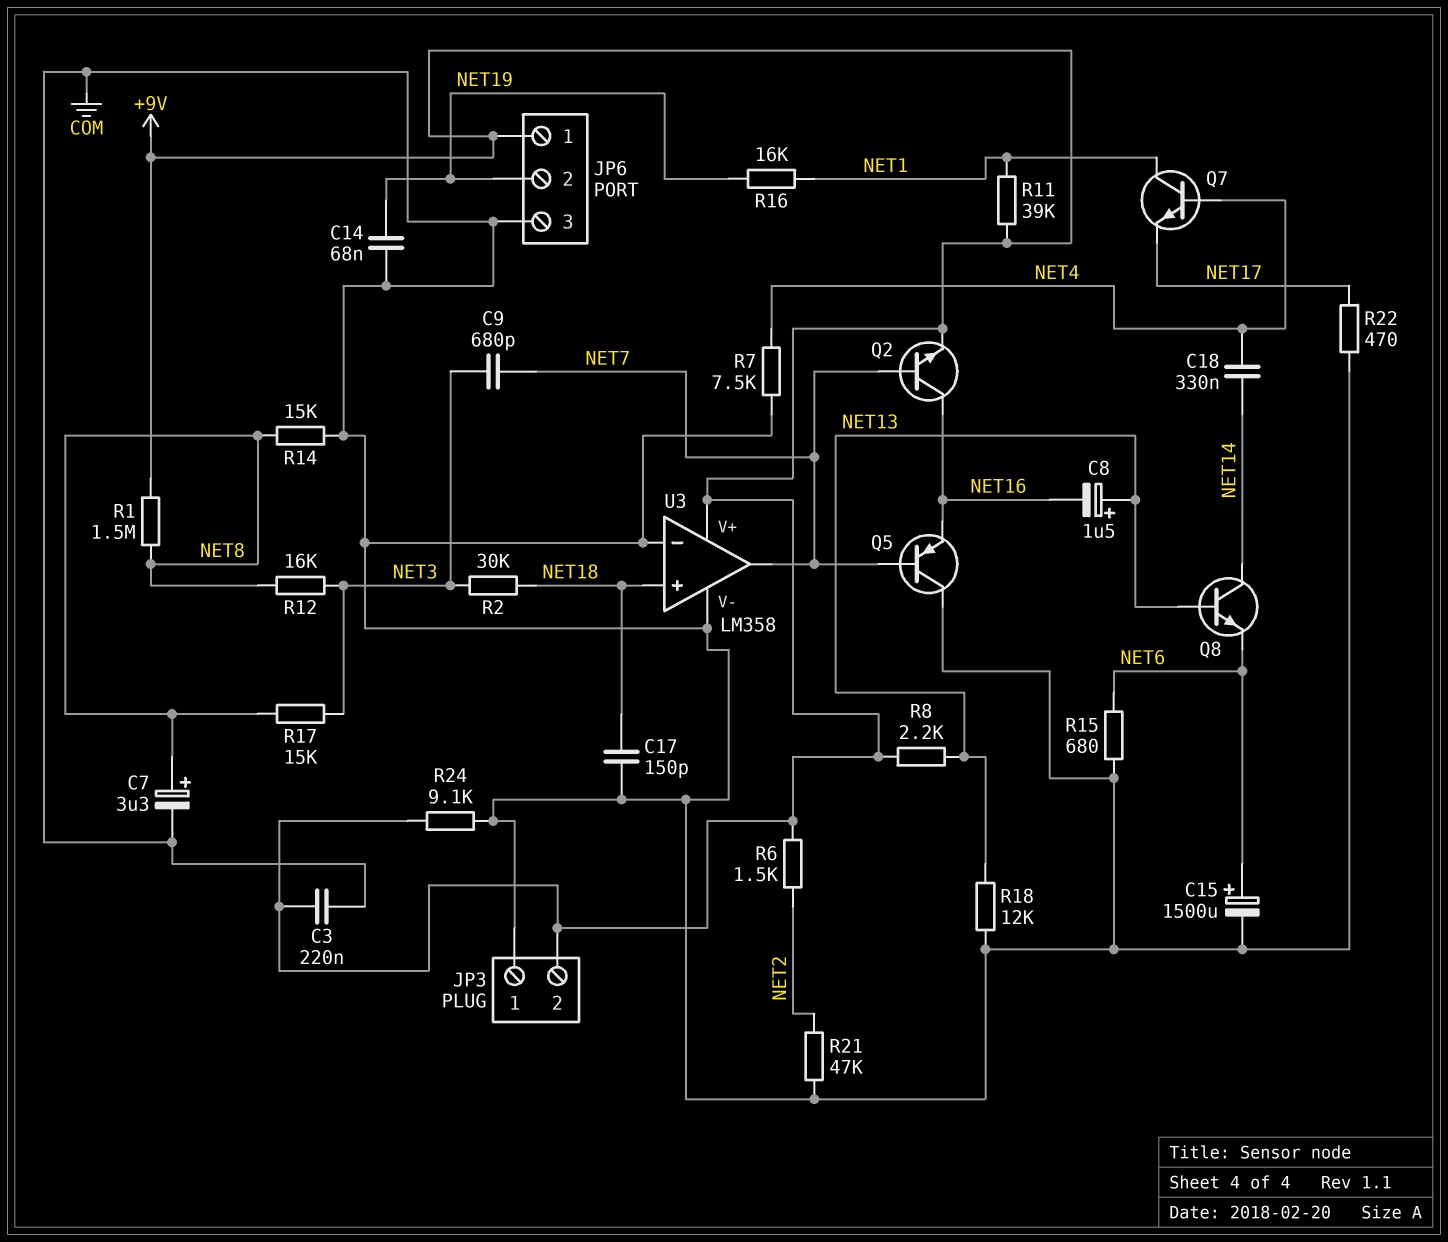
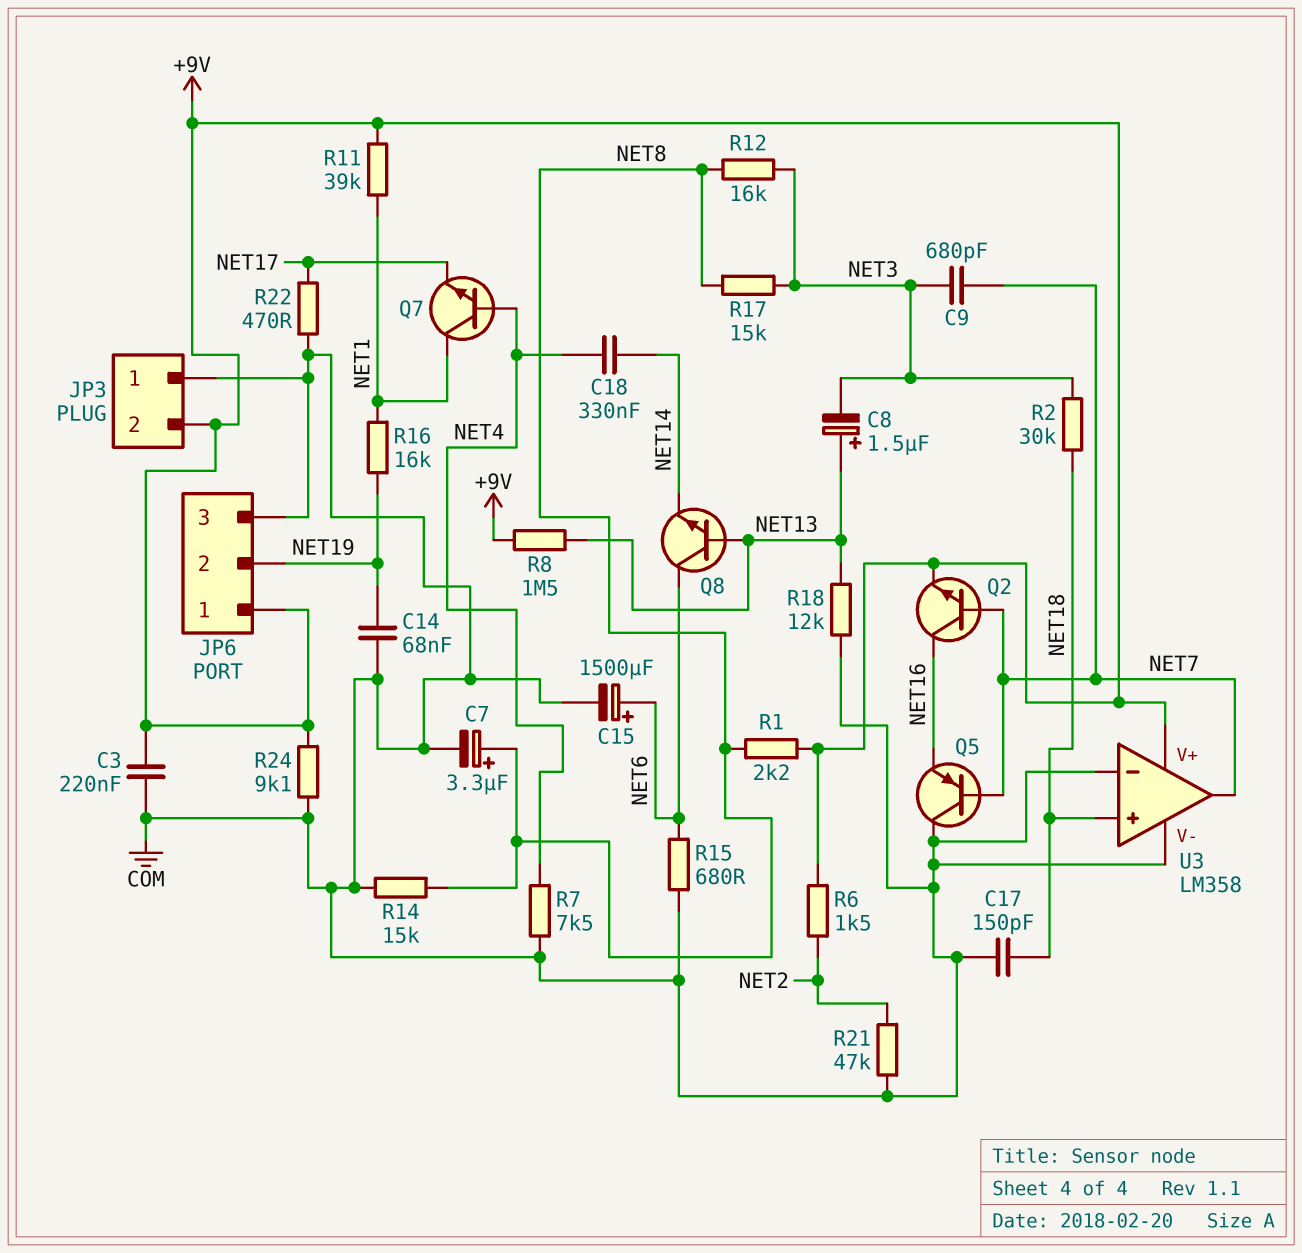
C8: 1.5uF (plus NET13, minus NET16) -> 1.5uF (plus NET13, minus NET3)
Q8: NPN (B NET13, C NET14, E NET6) -> NPN (B NET13, C NET6, E NET14)
R1: 1.5M (+9V, NET8) -> 2.2k (+9V, NET8)
R8: 2.2k (+9V, NET13) -> 1.5M (+9V, NET13)

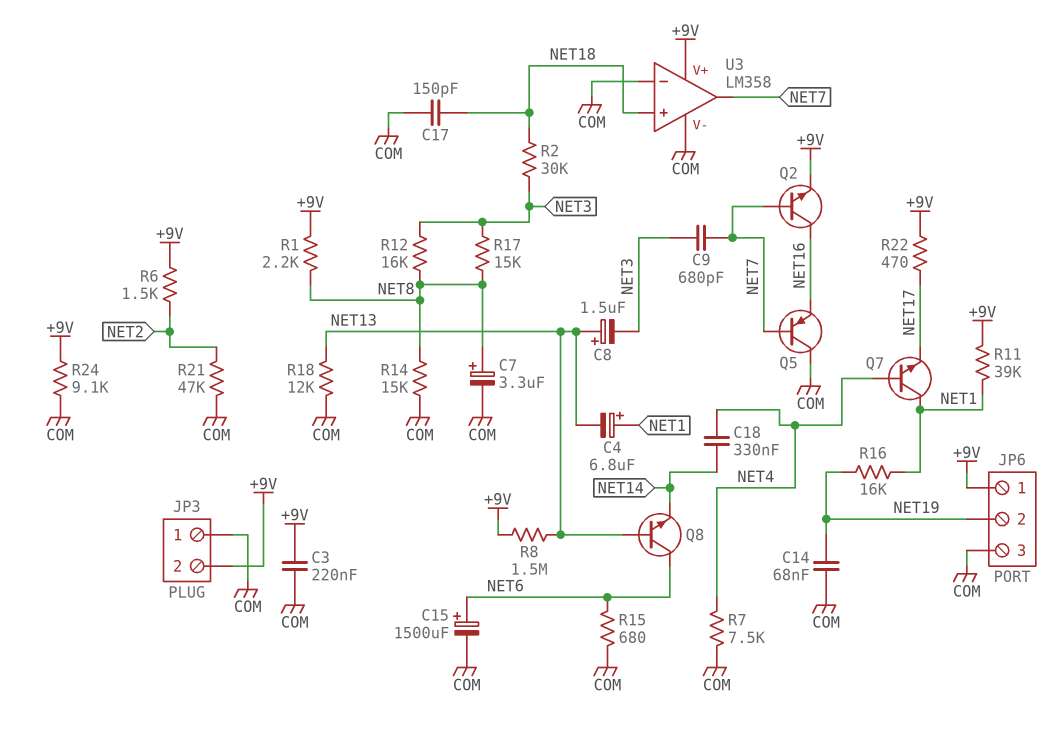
C4: none -> 6.8uF (plus NET1, minus NET13)
R22: 470 (COM, NET17) -> 470 (+9V, NET17)

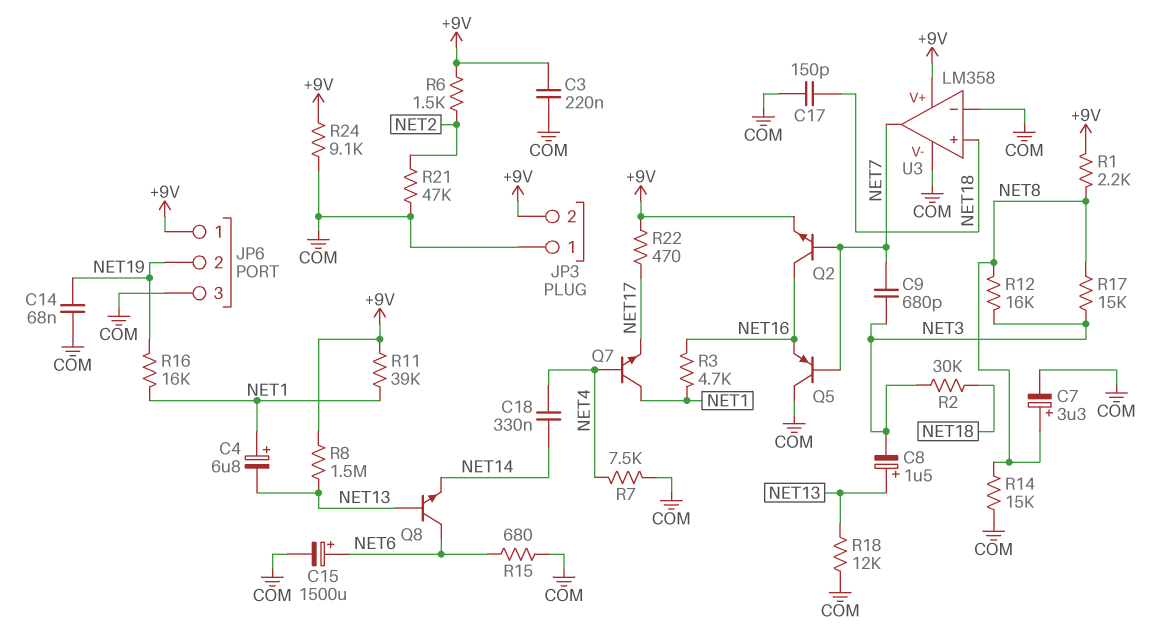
R3: none -> 4.7k (NET1, NET16)

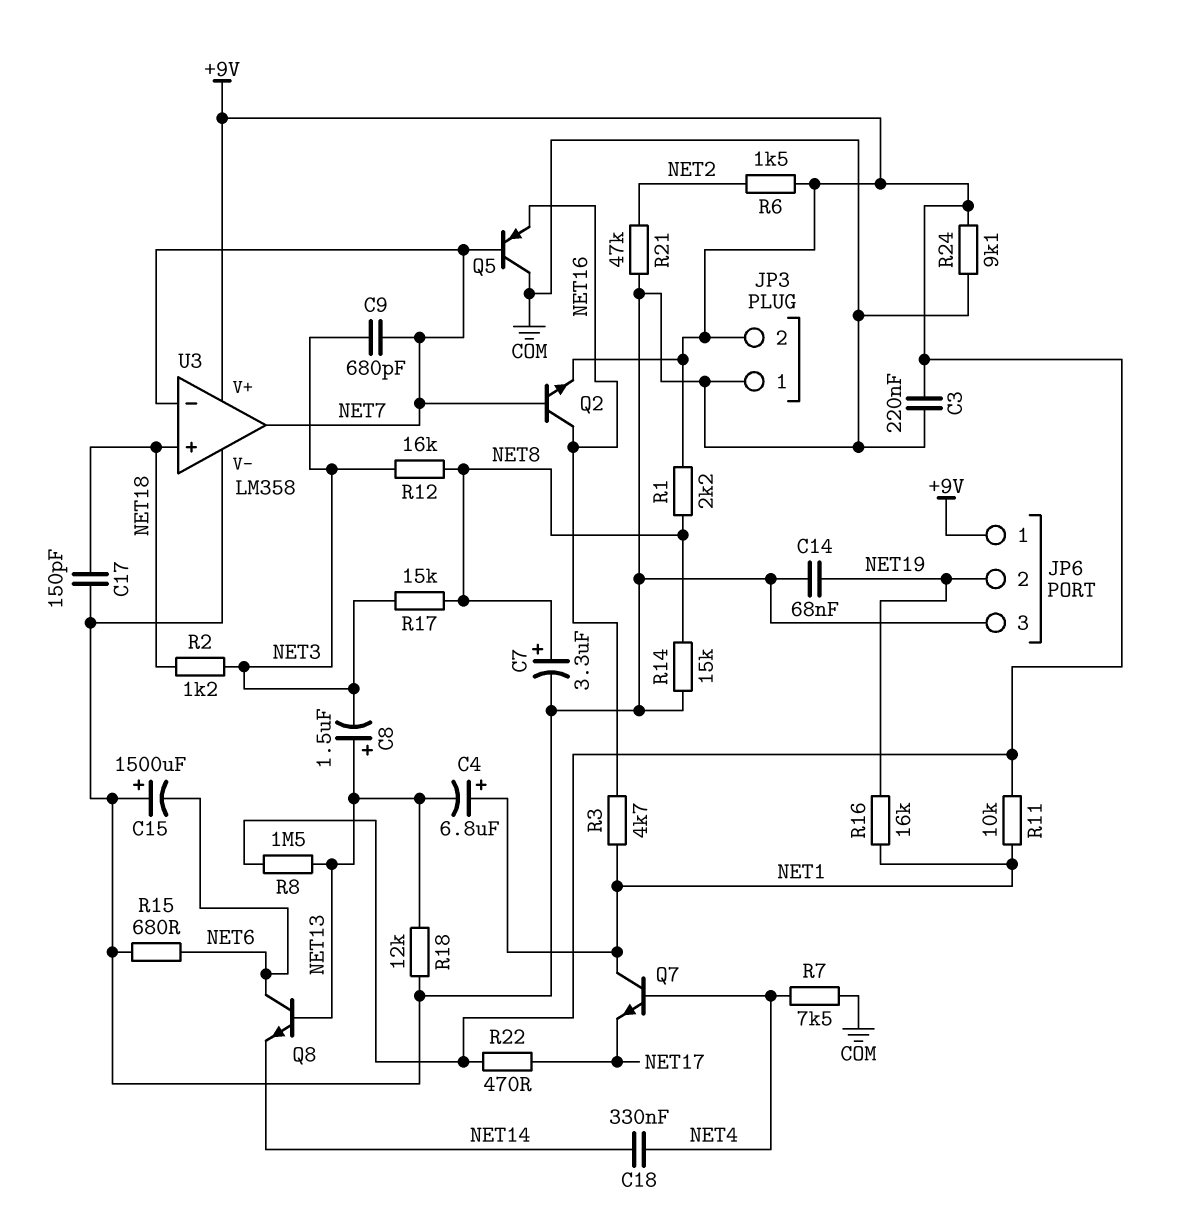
C15: 1500uF (plus NET6, minus COM) -> 1500uF (plus COM, minus NET6)
R2: 30k (NET3, NET18) -> 1.2k (NET3, NET18)
R11: 39k (+9V, NET1) -> 10k (+9V, NET1)
U3 pin in-: COM -> NET7

